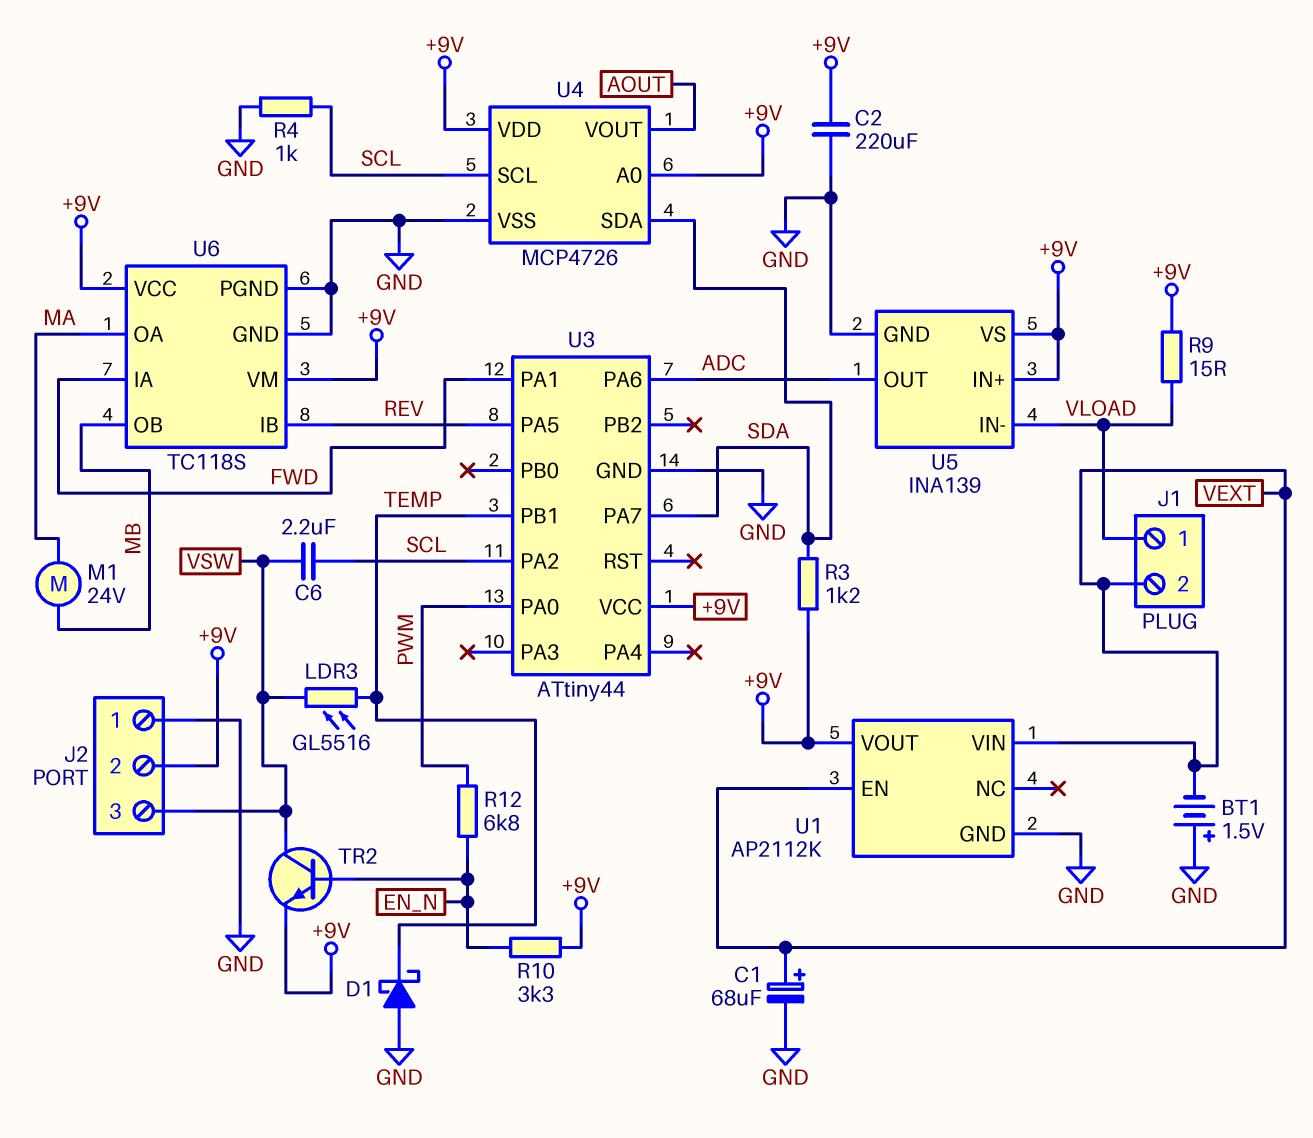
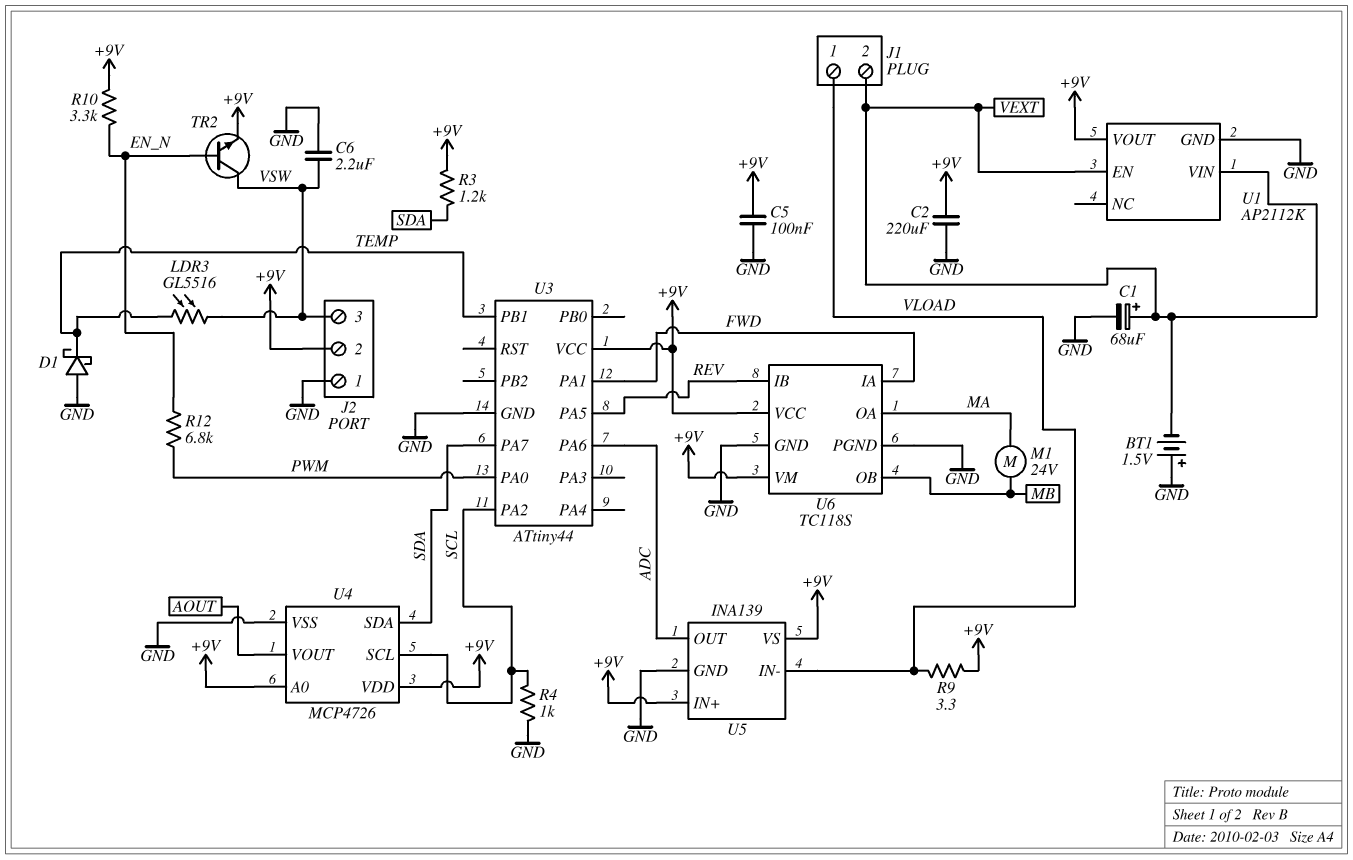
C5: none -> 100nF (+9V, GND)
C6: 2.2uF (SCL, VSW) -> 2.2uF (GND, VSW)
R9: 15 (+9V, VLOAD) -> 3.3 (+9V, VLOAD)

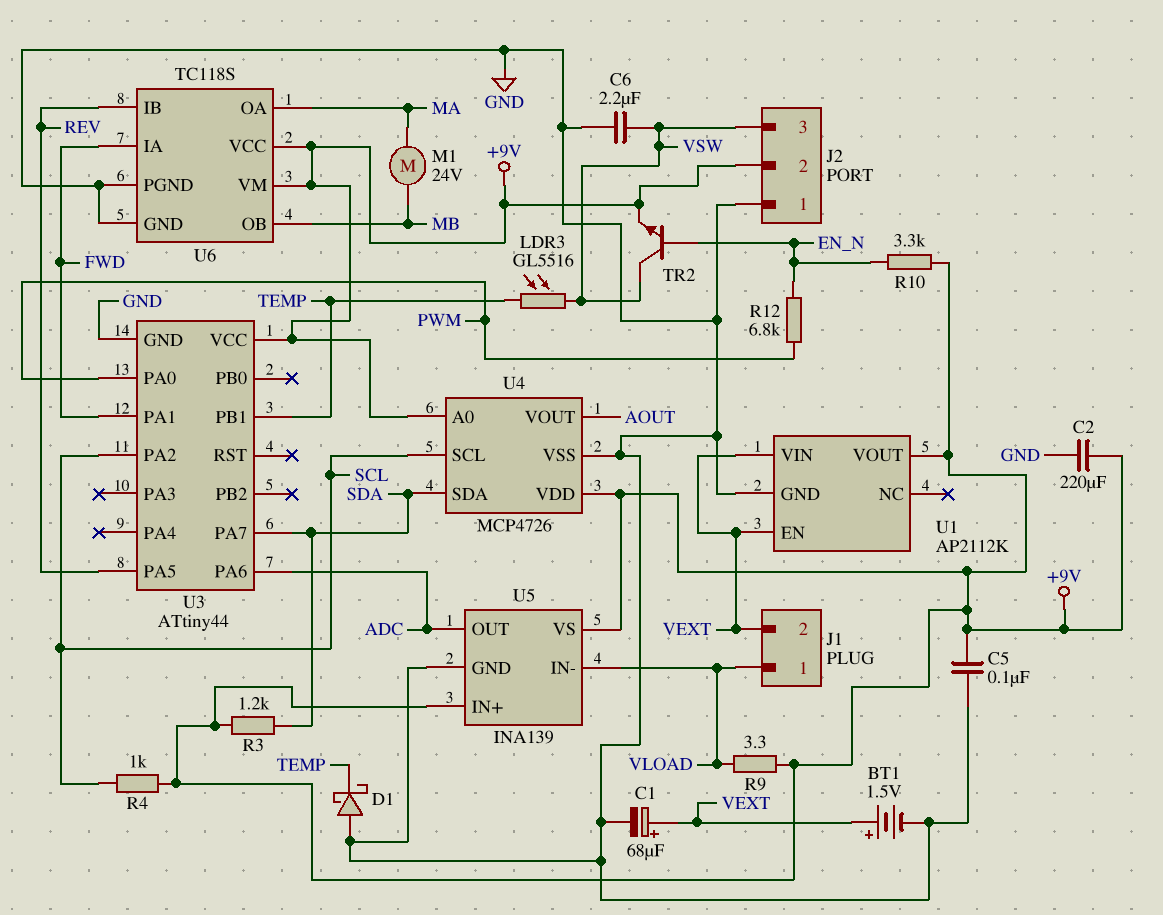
BT1: 1.5V (plus GND, minus VEXT) -> 1.5V (plus VEXT, minus GND)
R4: 1k (GND, SCL) -> 1k (+9V, SCL)

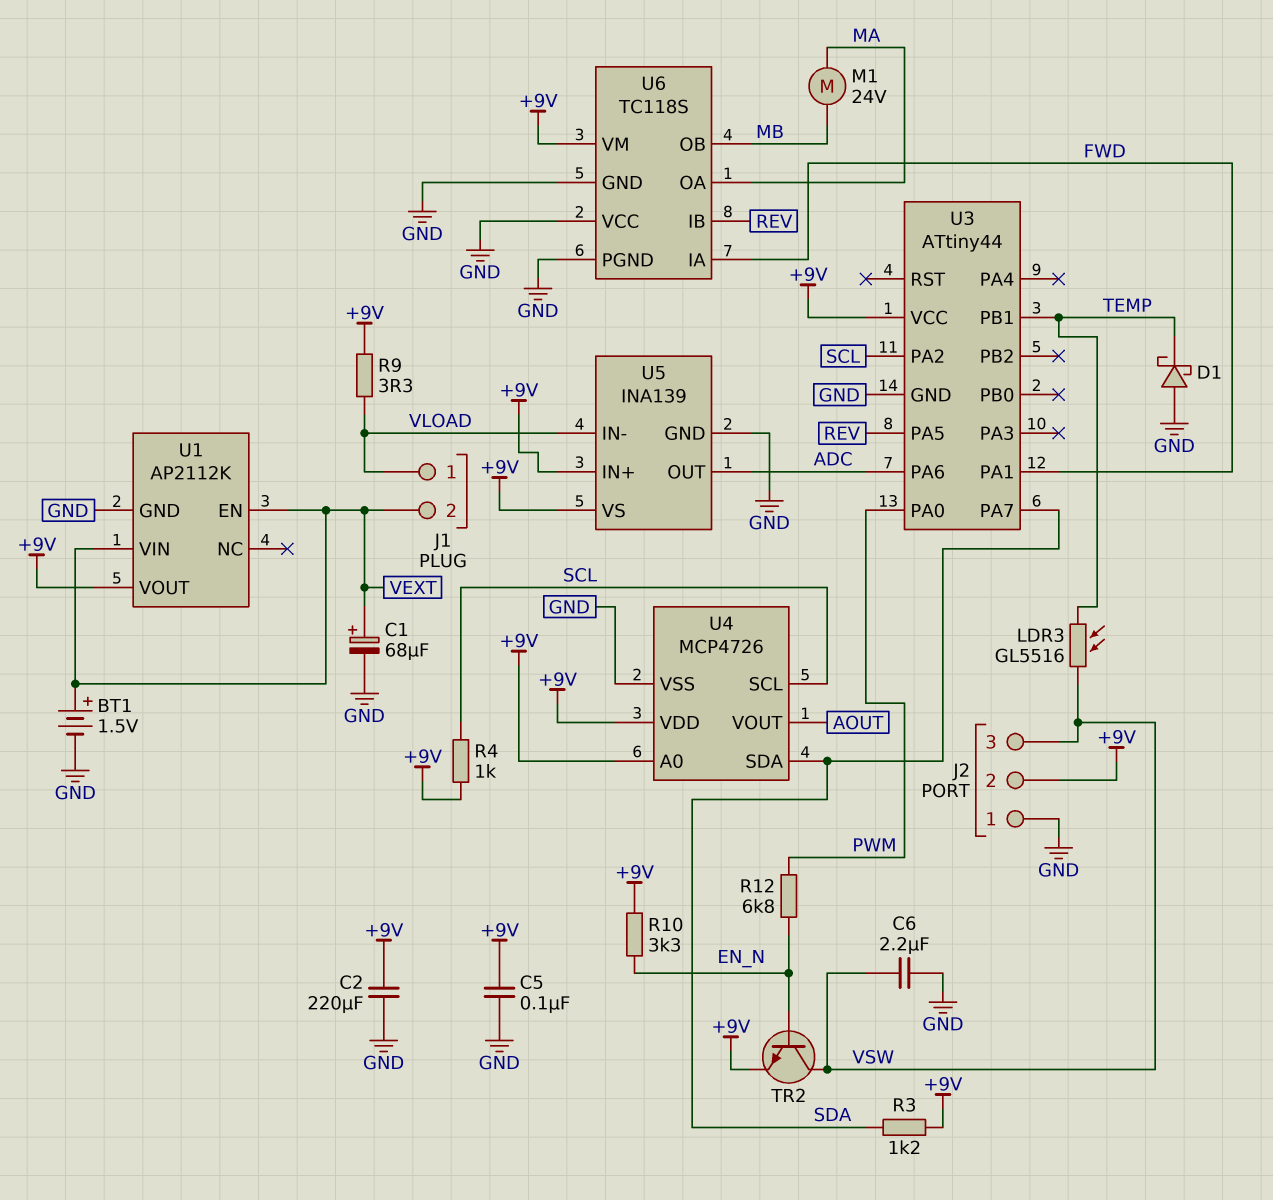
U6 pin VCC: +9V -> GND

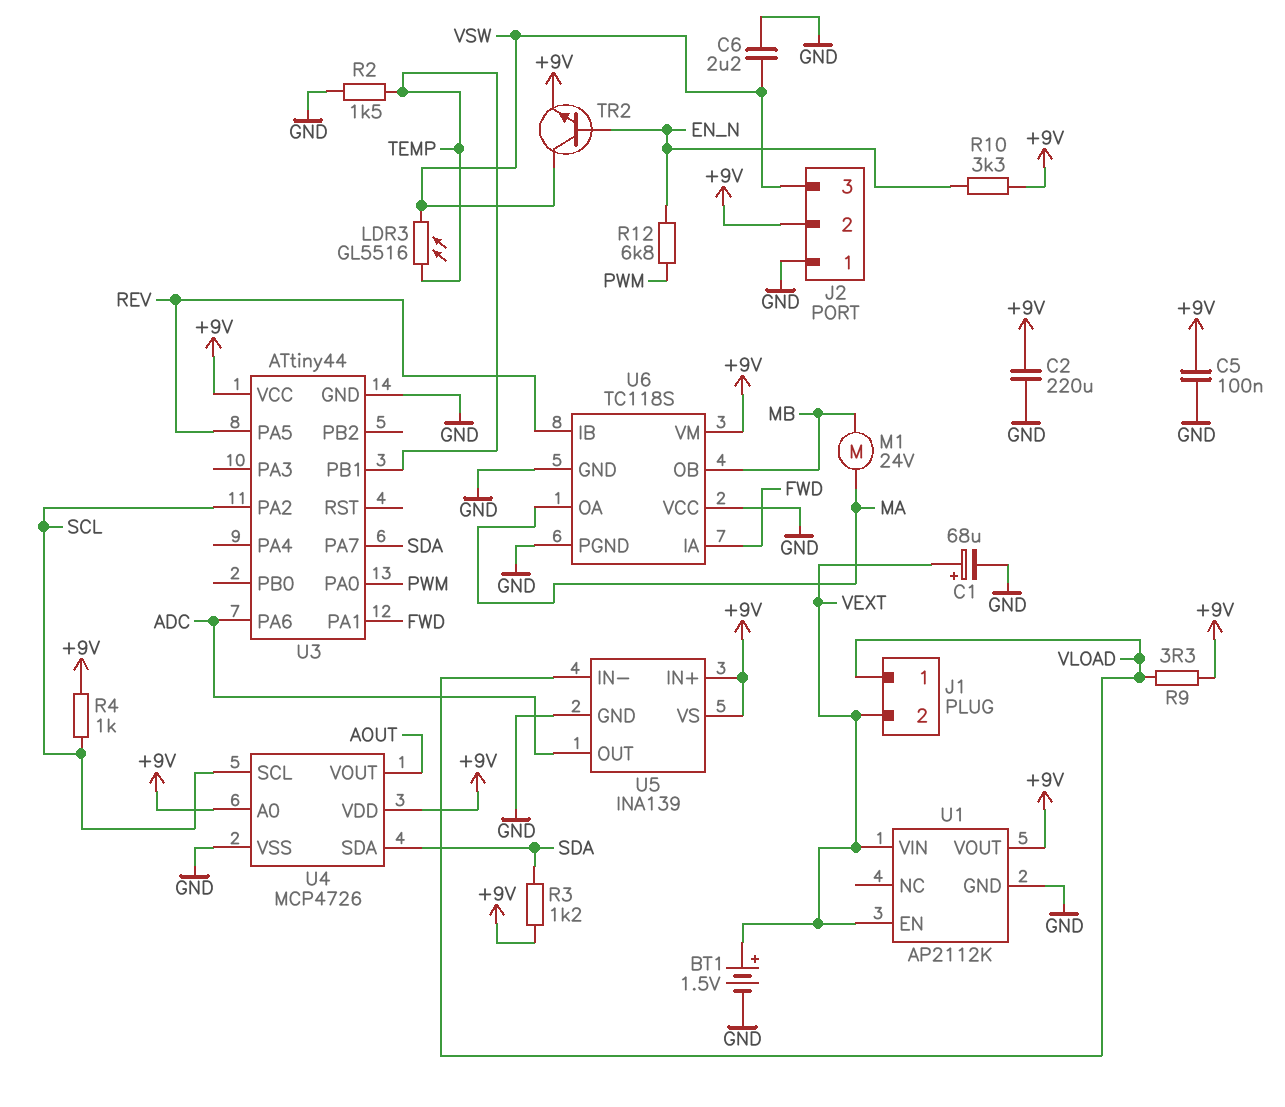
D1: schottky (A GND, K TEMP) -> none
R2: none -> 1.5k (GND, TEMP)

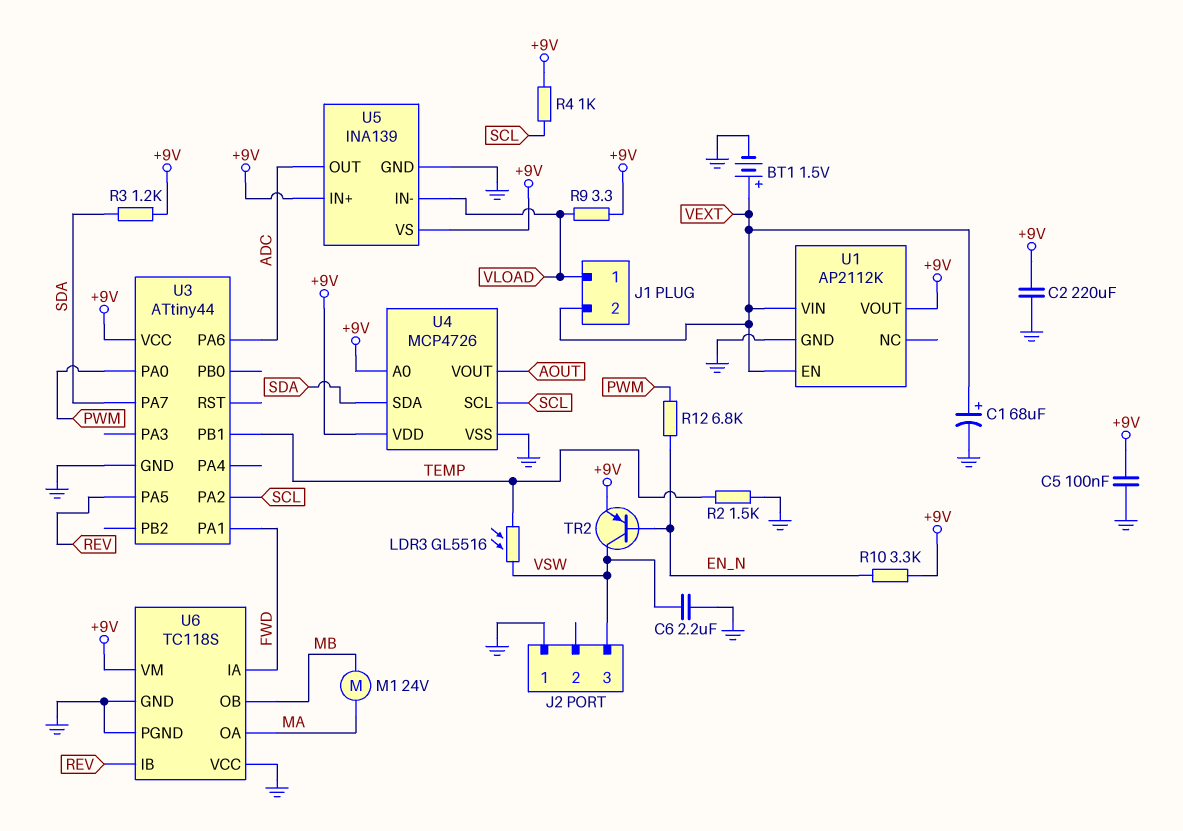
J2 pin 2: +9V -> none
TR2: NPN (B EN_N, C VSW, E +9V) -> PNP (B EN_N, C VSW, E +9V)

